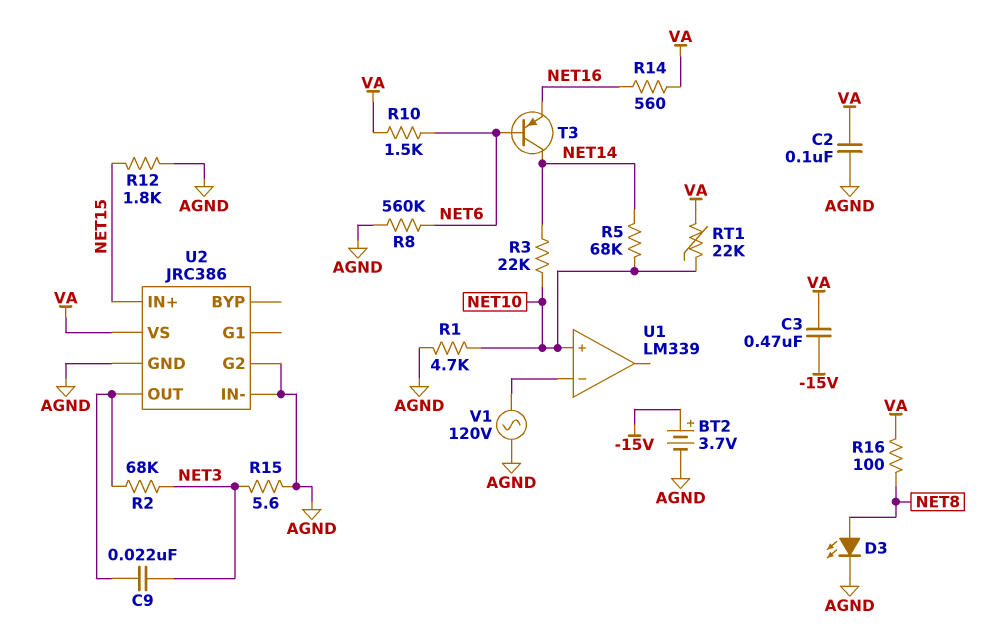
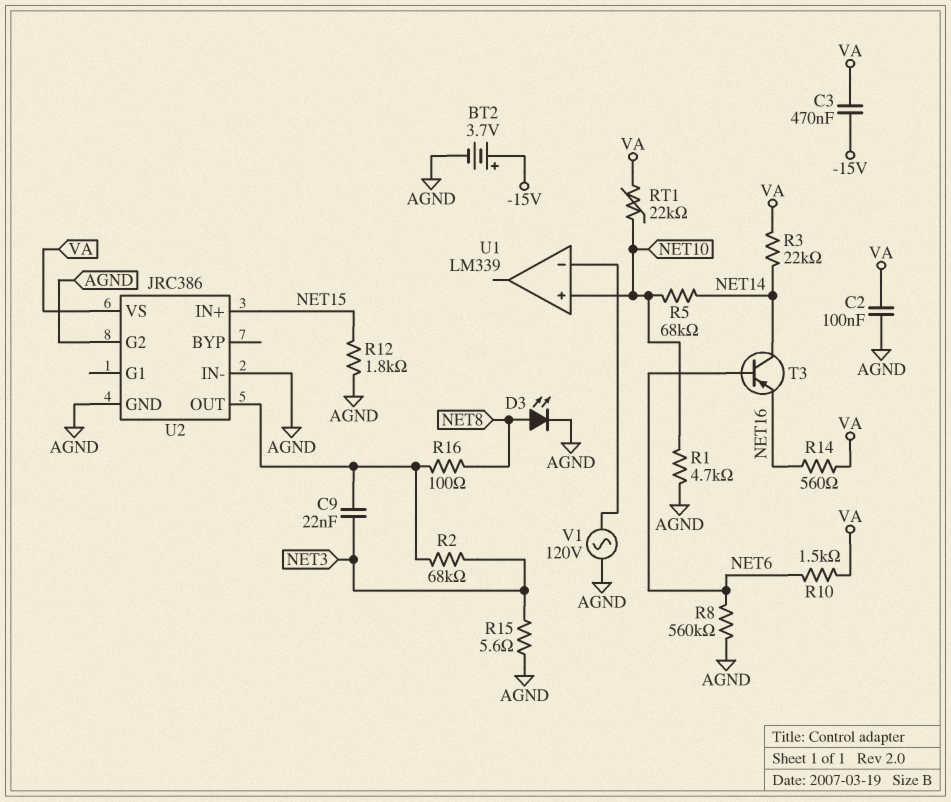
R3: 22k (NET10, NET14) -> 22k (NET14, VA)
R16: 100 (NET8, VA) -> 100 (NET8, U2/OUT)

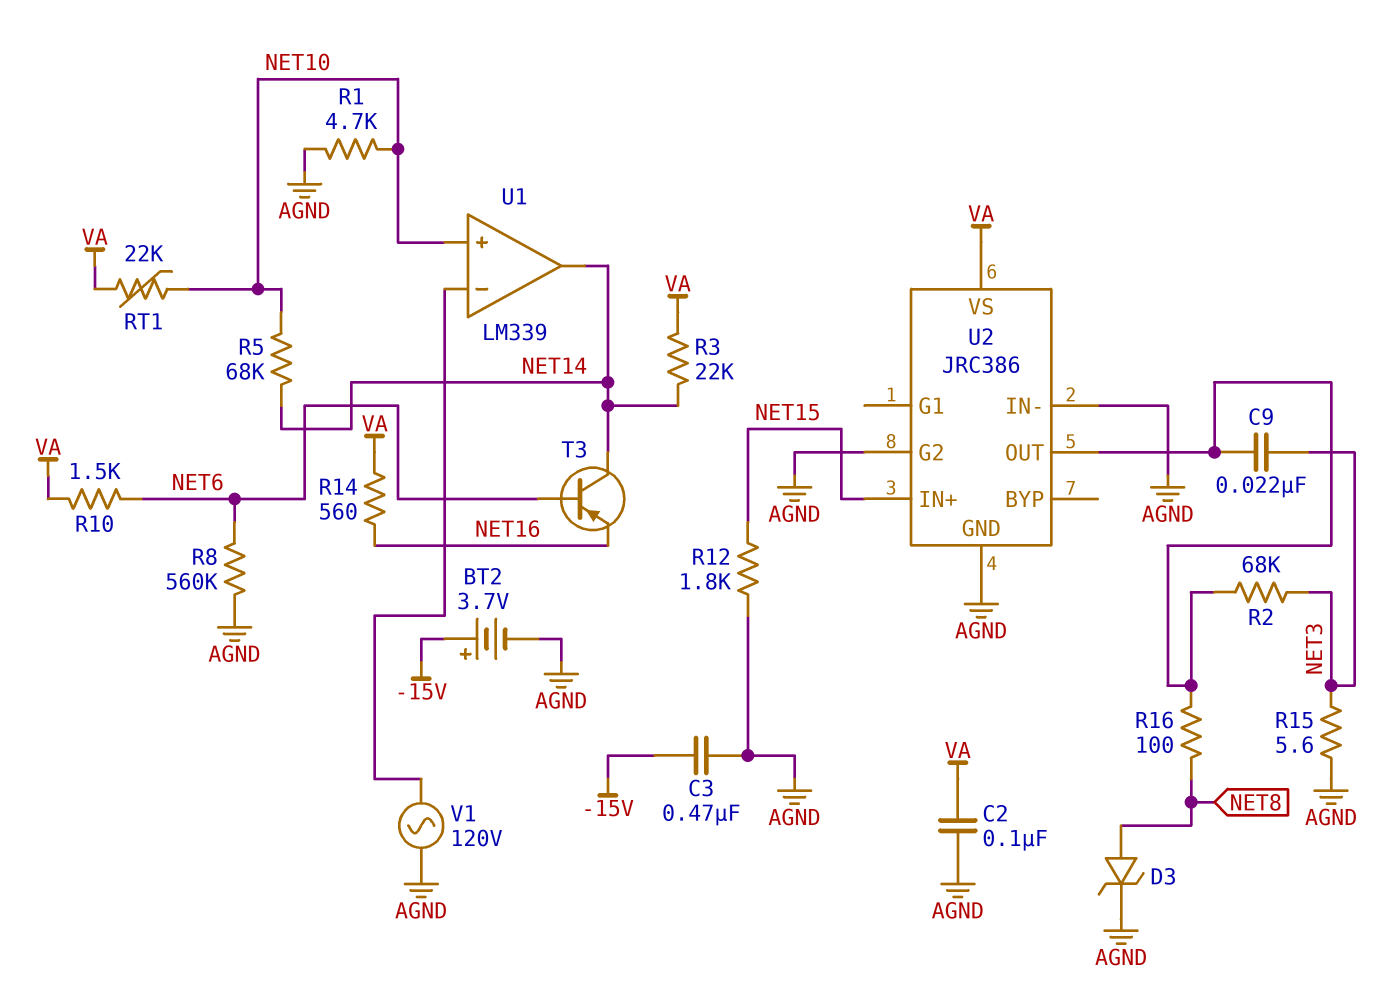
C3: 470nF (-15V, VA) -> 470nF (-15V, AGND)
D3: LED (A NET8, K AGND) -> zener (A NET8, K AGND)
U1 pin out: none -> NET14

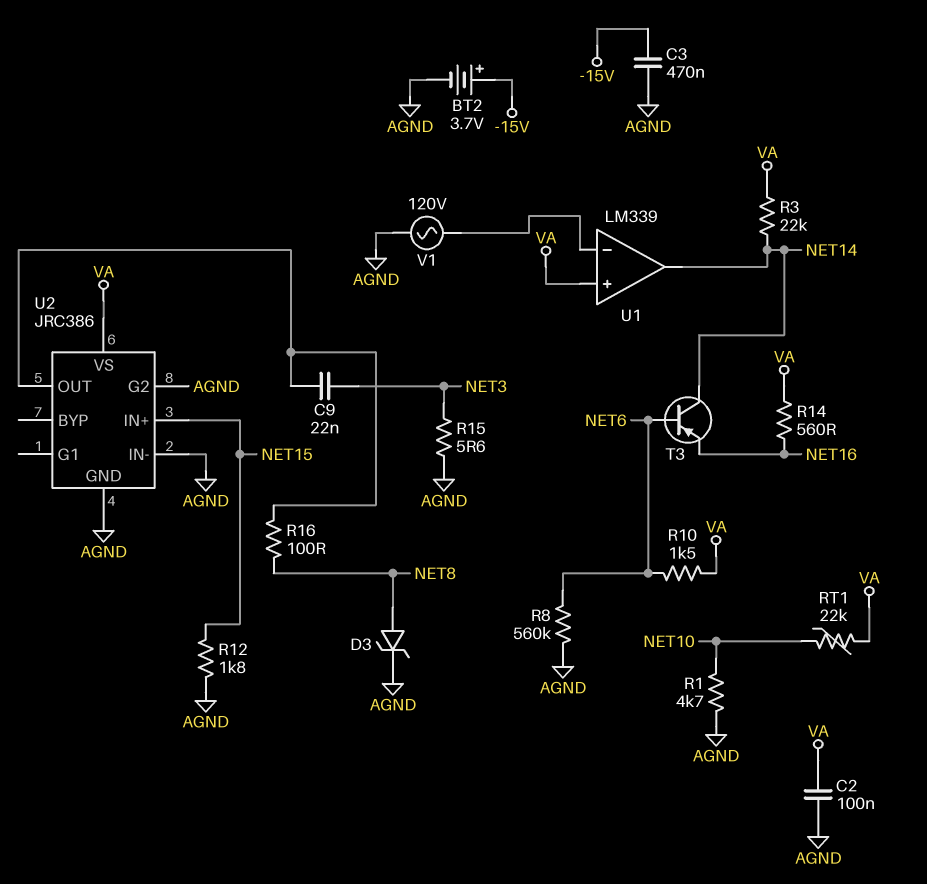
R2: 68k (NET3, U2/OUT) -> none
R5: 68k (NET10, NET14) -> none
U1 pin in+: NET10 -> VA

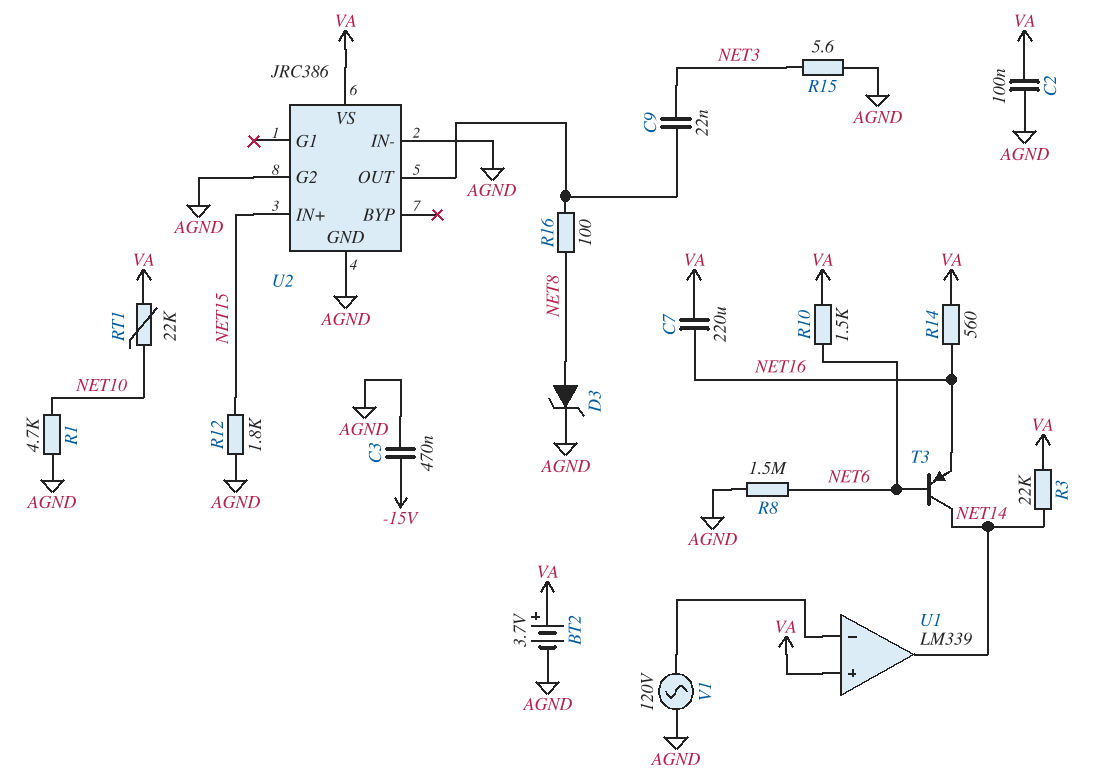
BT2: 3.7V (plus -15V, minus AGND) -> 3.7V (plus VA, minus AGND)
C7: none -> 220uF (NET16, VA)
R8: 560k (AGND, NET6) -> 1.5M (AGND, NET6)

